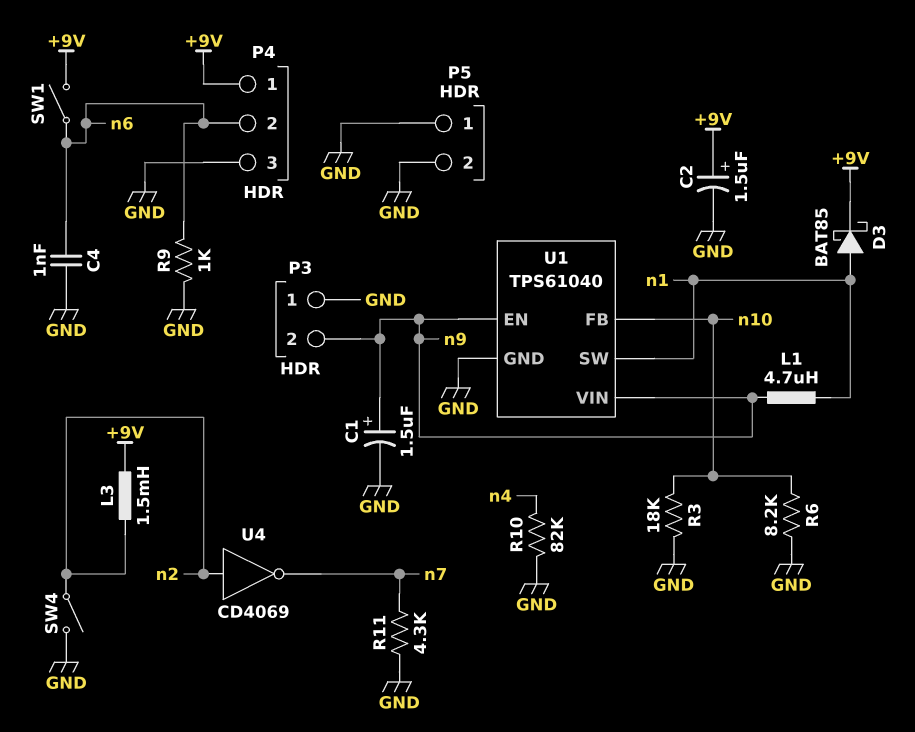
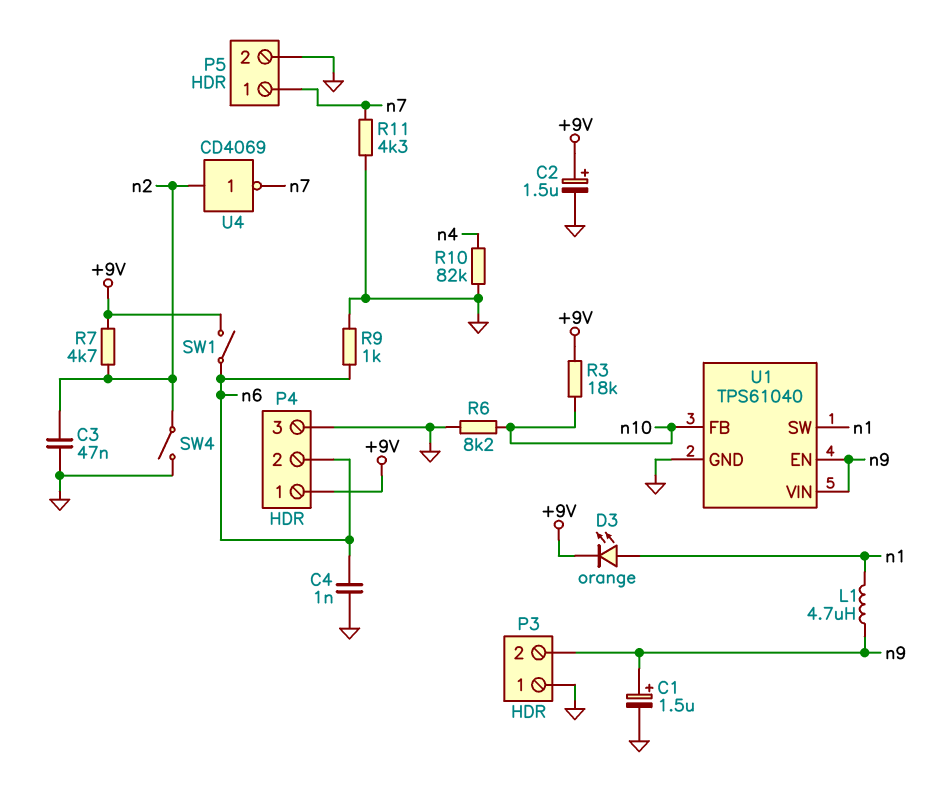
C3: none -> 47nF (GND, n2)
D3: schottky BAT85 (A n1, K +9V) -> LED orange (A n1, K +9V)
L3: 1.5mH (+9V, n2) -> none
P5 pin 1: GND -> n7
R3: 18k (GND, n10) -> 18k (+9V, n10)
R7: none -> 4.7k (+9V, n2)

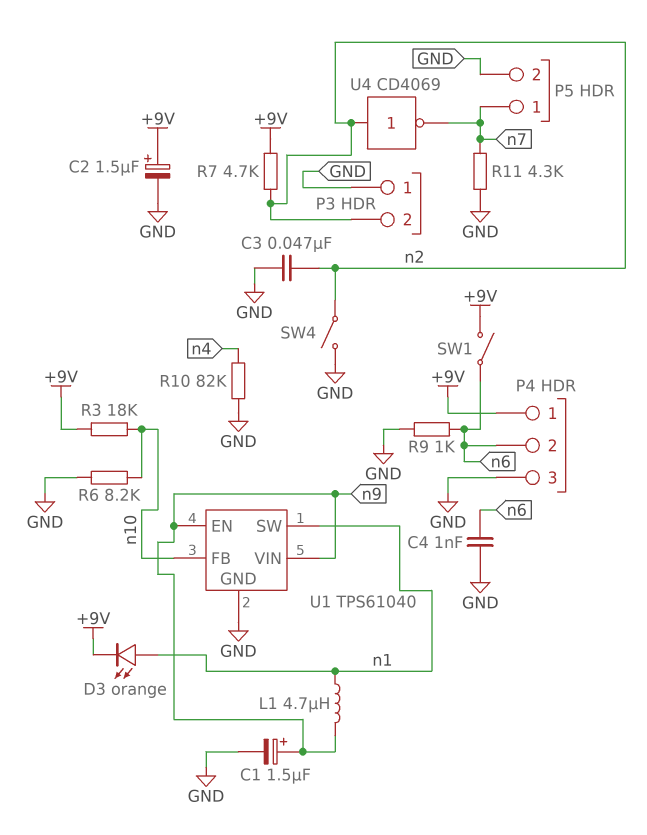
P3 pin 2: n9 -> n2

